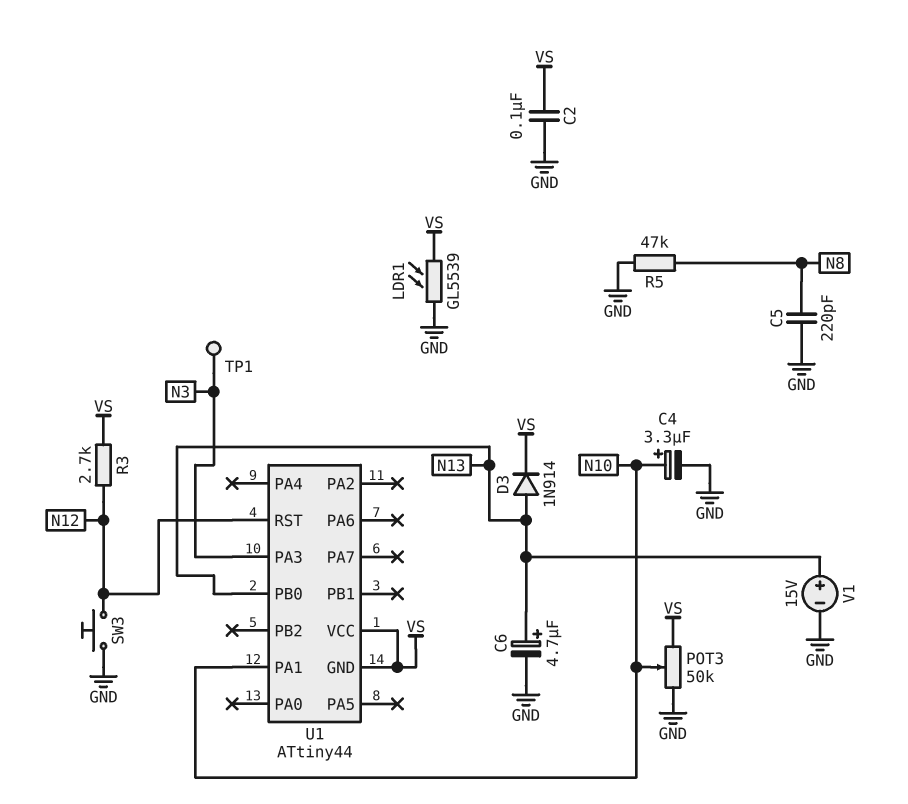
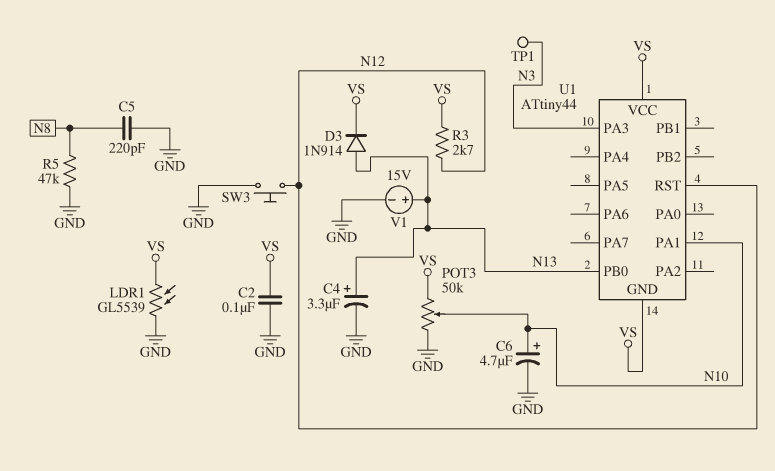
C4: 3.3uF (plus N10, minus GND) -> 3.3uF (plus N13, minus GND)
C6: 4.7uF (plus N13, minus GND) -> 4.7uF (plus N10, minus GND)

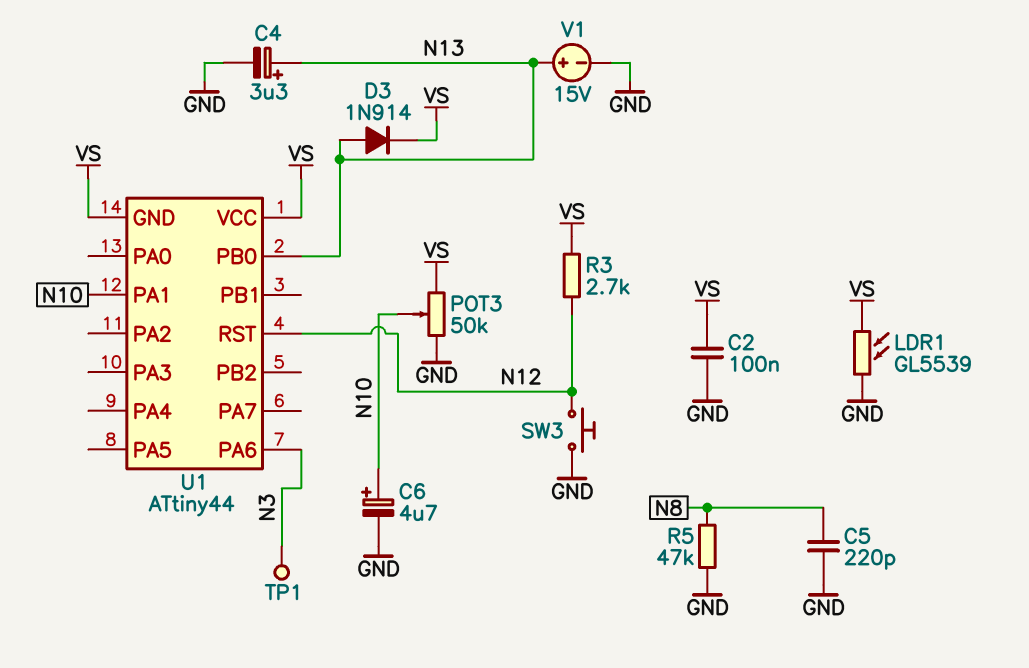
U1 pin PA3: N3 -> none
U1 pin PA6: none -> N3

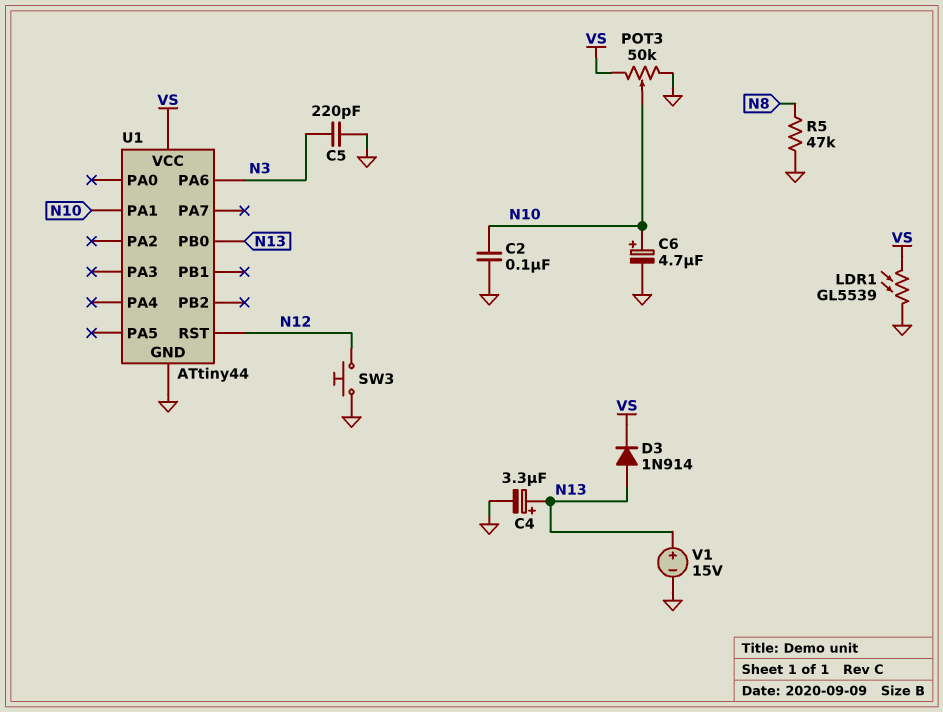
C2: 100nF (GND, VS) -> 100nF (GND, N10)
C5: 220pF (GND, N8) -> 220pF (GND, N3)
R3: 2.7k (N12, VS) -> none
TP1: test point (N3) -> none
U1 pin GND: VS -> GND

